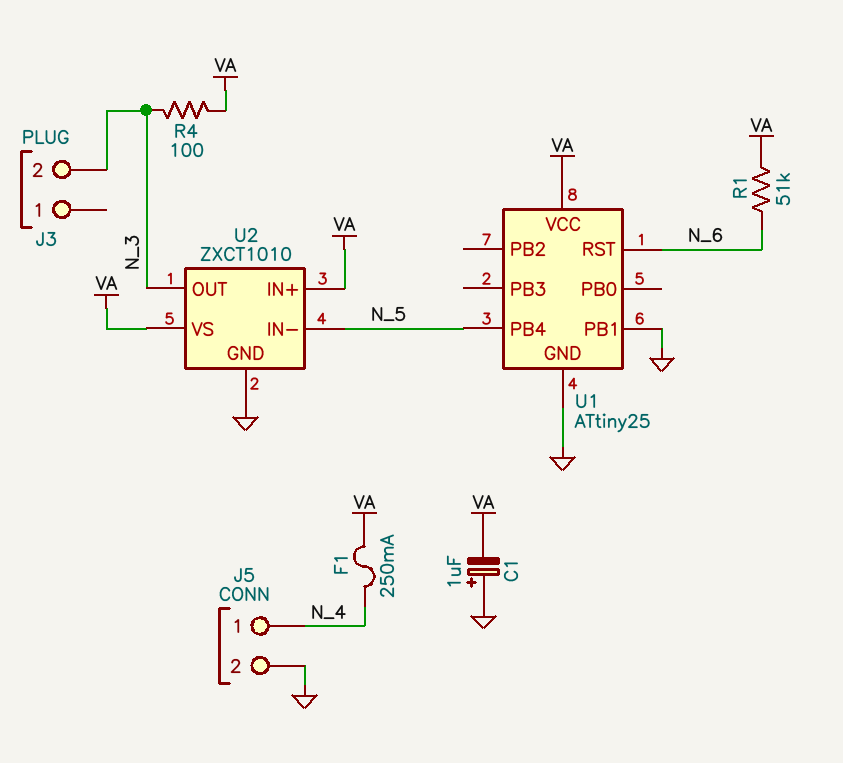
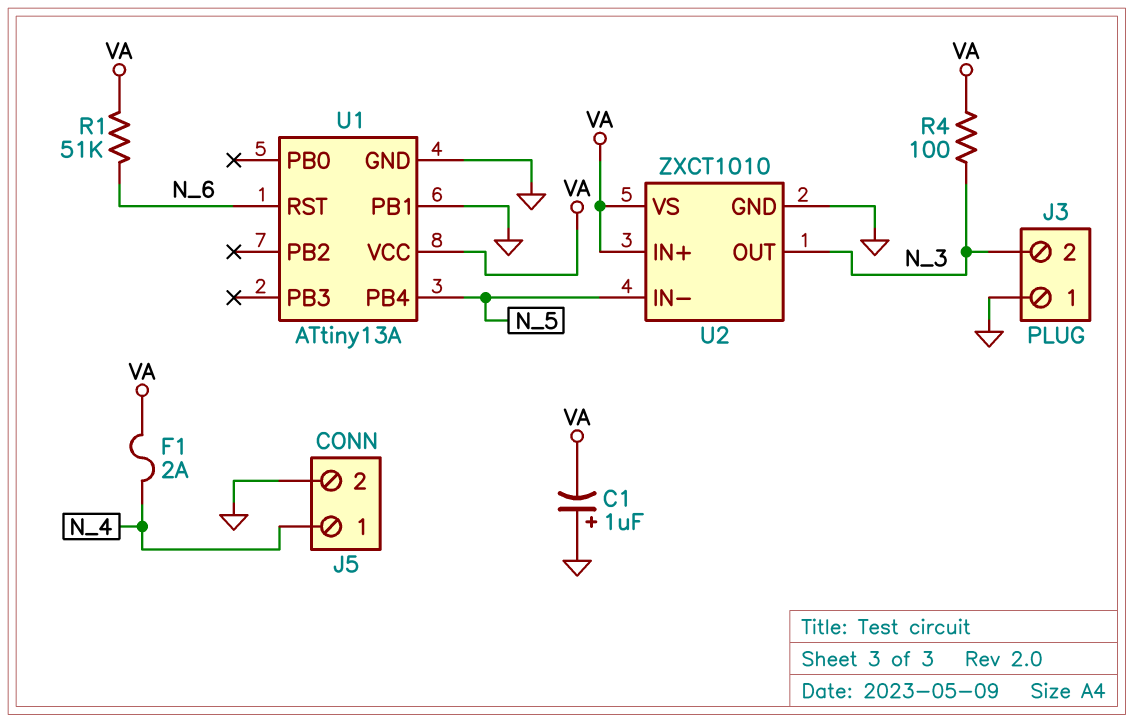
F1: 250mA (N_4, VA) -> 2A (N_4, VA)
J3 pin 1: none -> GND
U1: ATtiny25 -> ATtiny13A

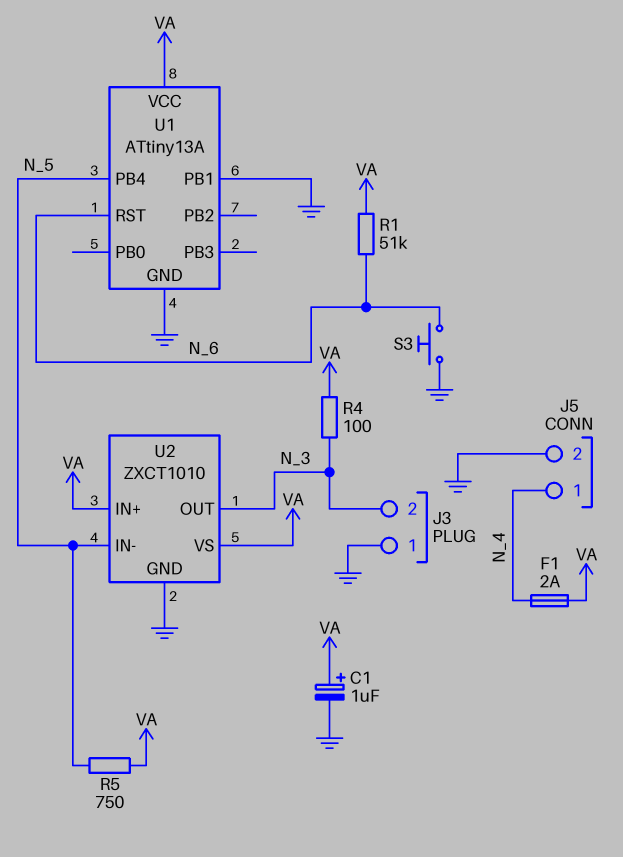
C1: 1uF (plus GND, minus VA) -> 1uF (plus VA, minus GND)
R5: none -> 750 (N_5, VA)
S3: none -> button (GND, N_6)

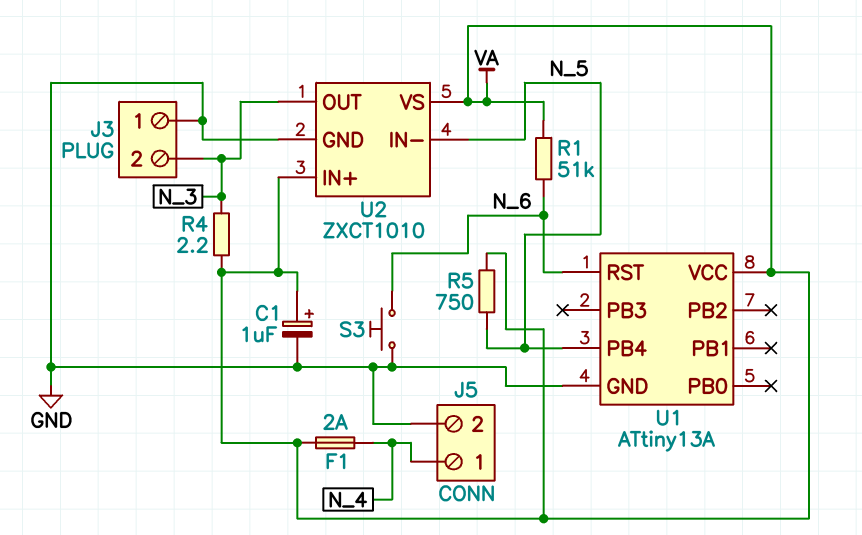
R4: 100 (N_3, VA) -> 2.2 (N_3, VA)
U1 pin PB1: GND -> none

